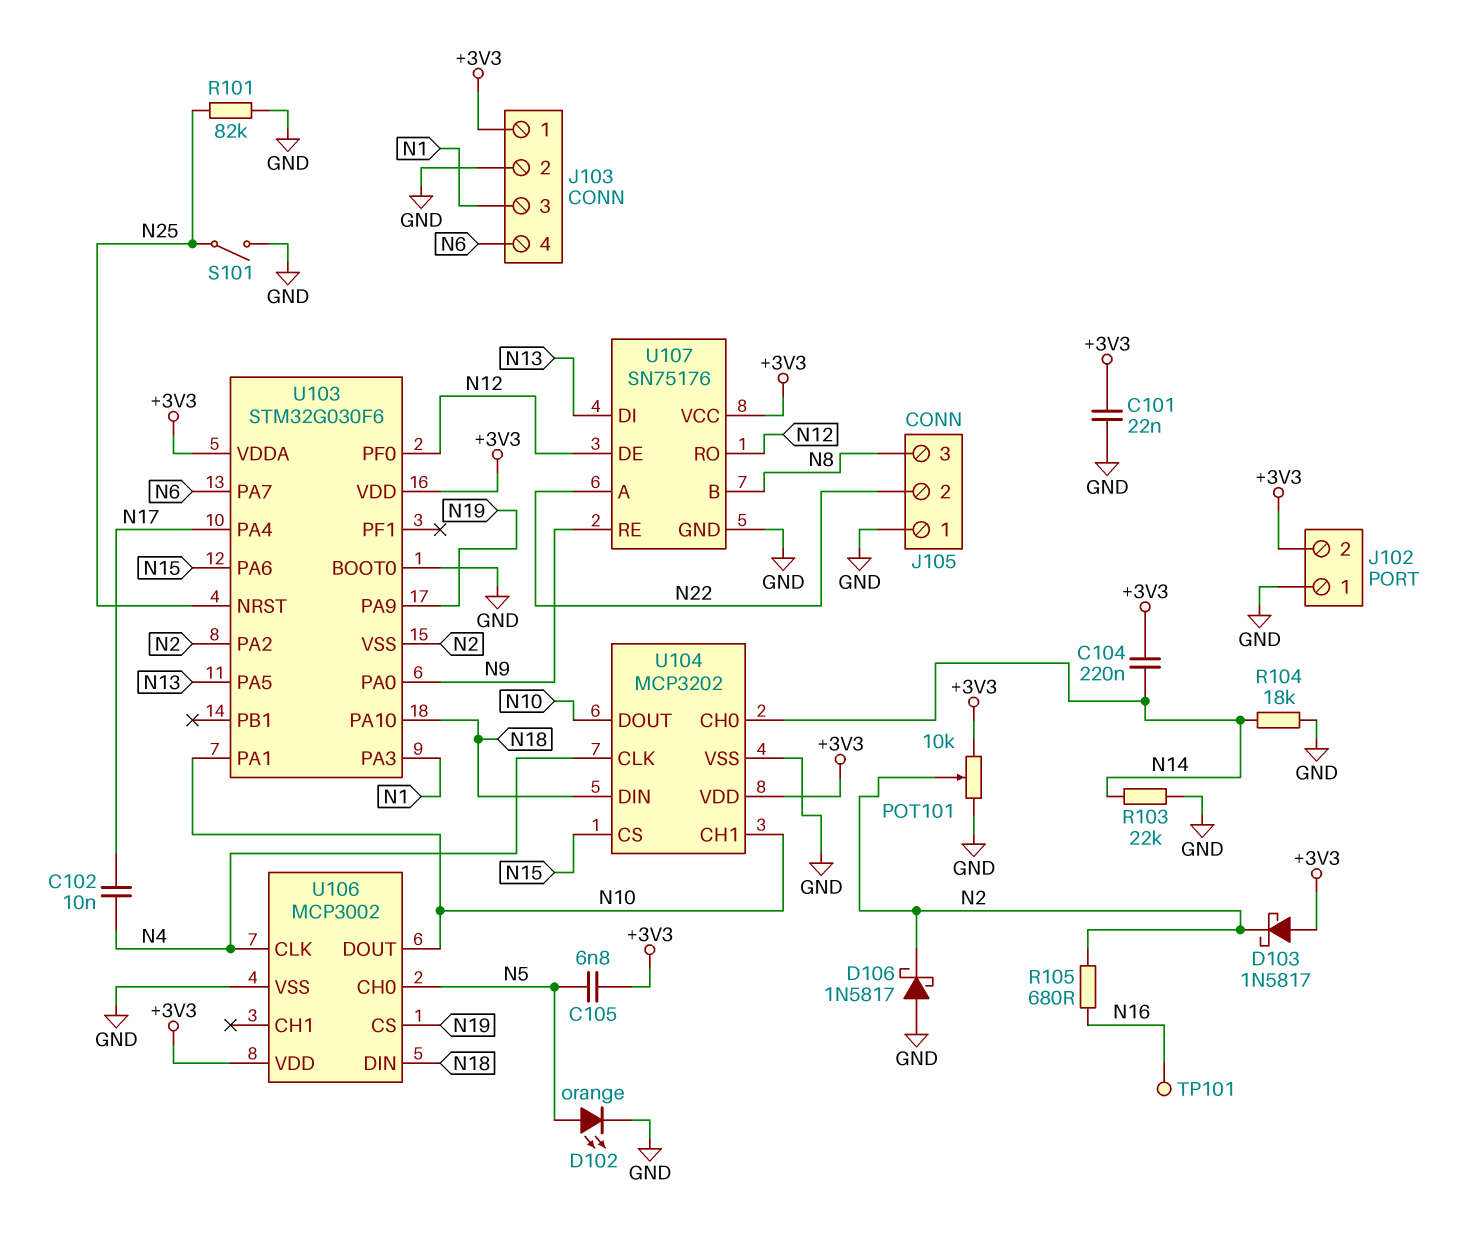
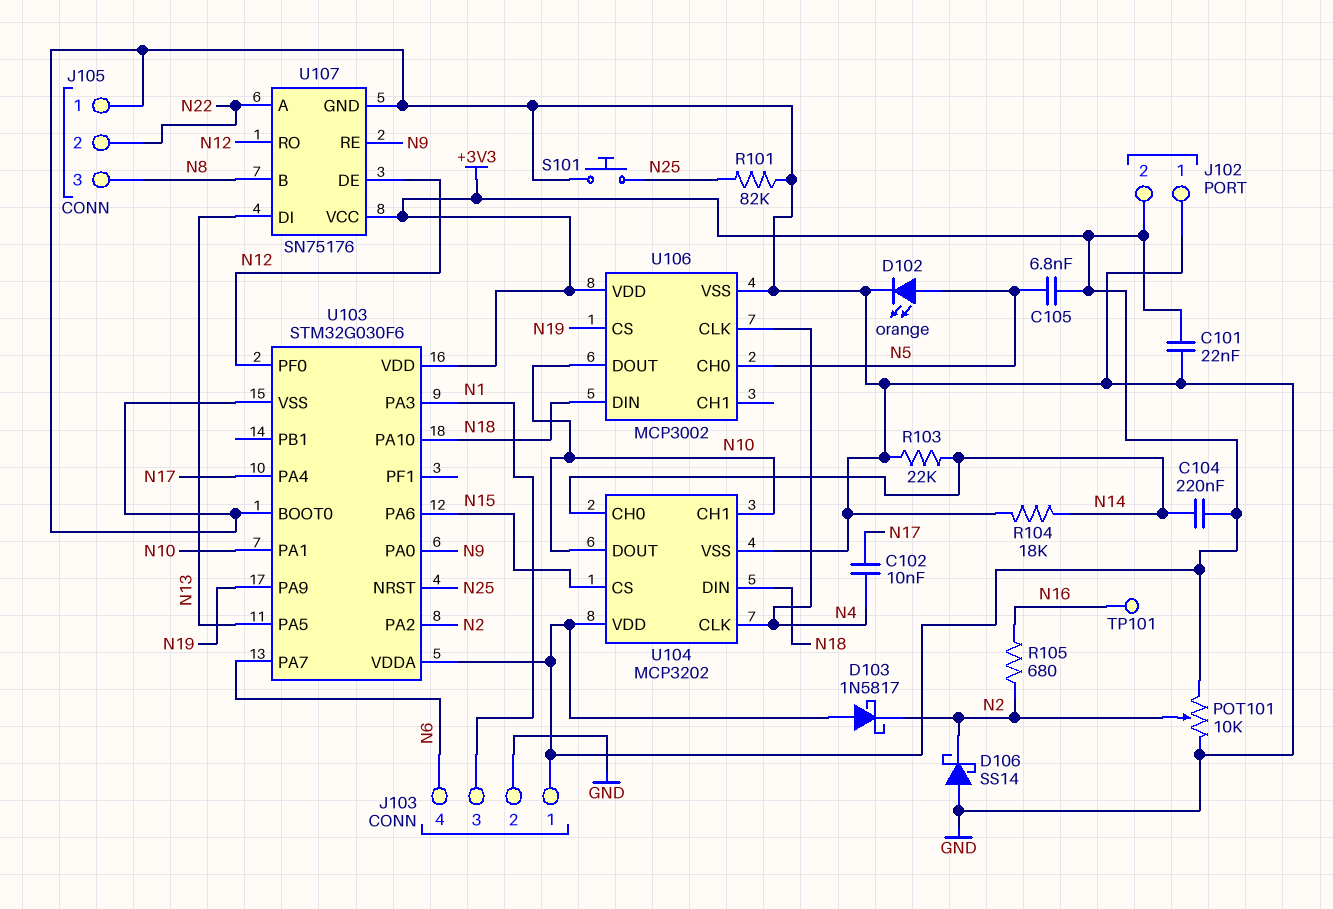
D106: schottky 1N5817 (A GND, K N2) -> schottky SS14 (A GND, K N2)
S101: switch (GND, N25) -> button (GND, N25)
U103 pin VSS: N2 -> GND

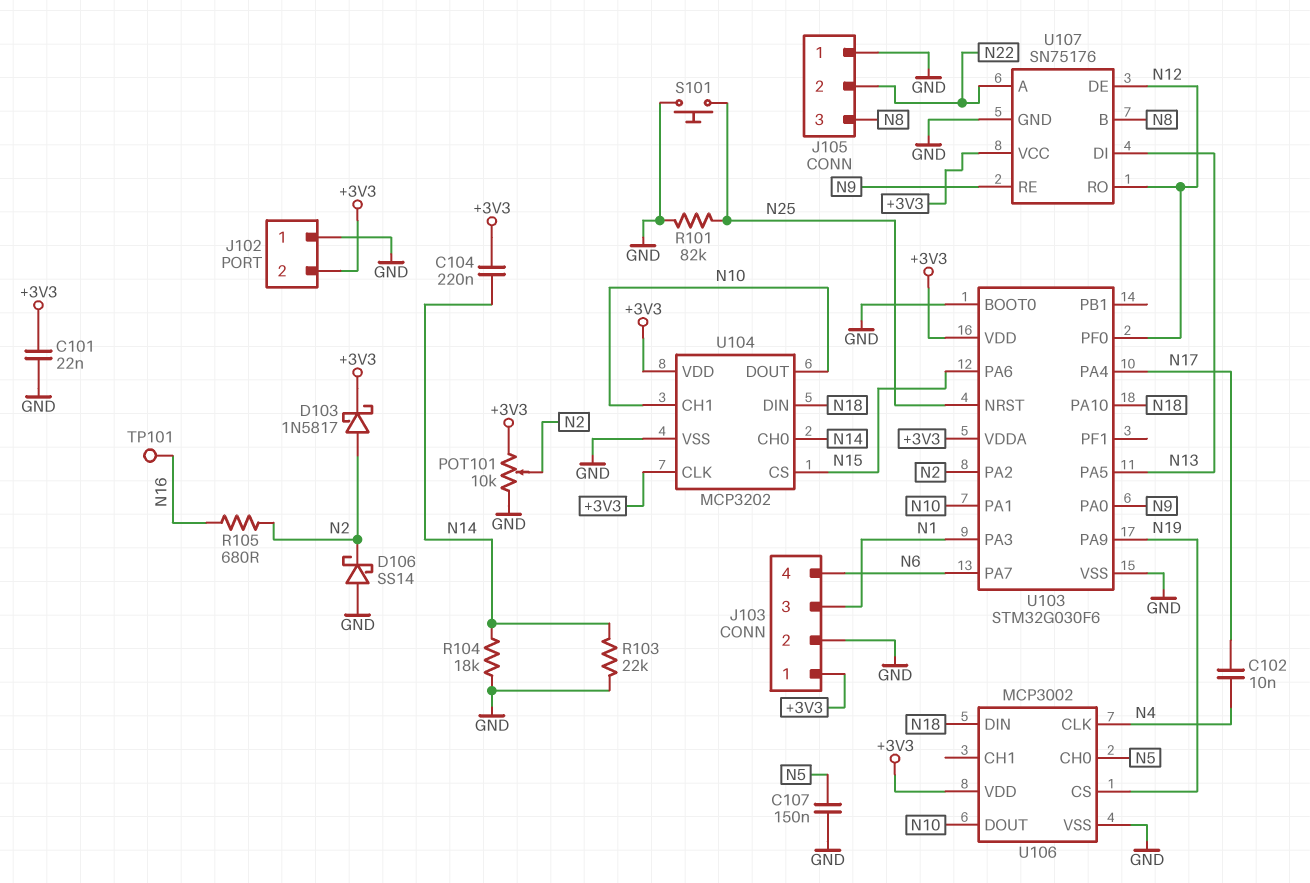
C105: 6.8nF (+3V3, N5) -> none
C107: none -> 150nF (GND, N5)
D102: LED orange (A N5, K GND) -> none
D103: schottky 1N5817 (A +3V3, K N2) -> schottky 1N5817 (A N2, K +3V3)
U104 pin CLK: N4 -> +3V3

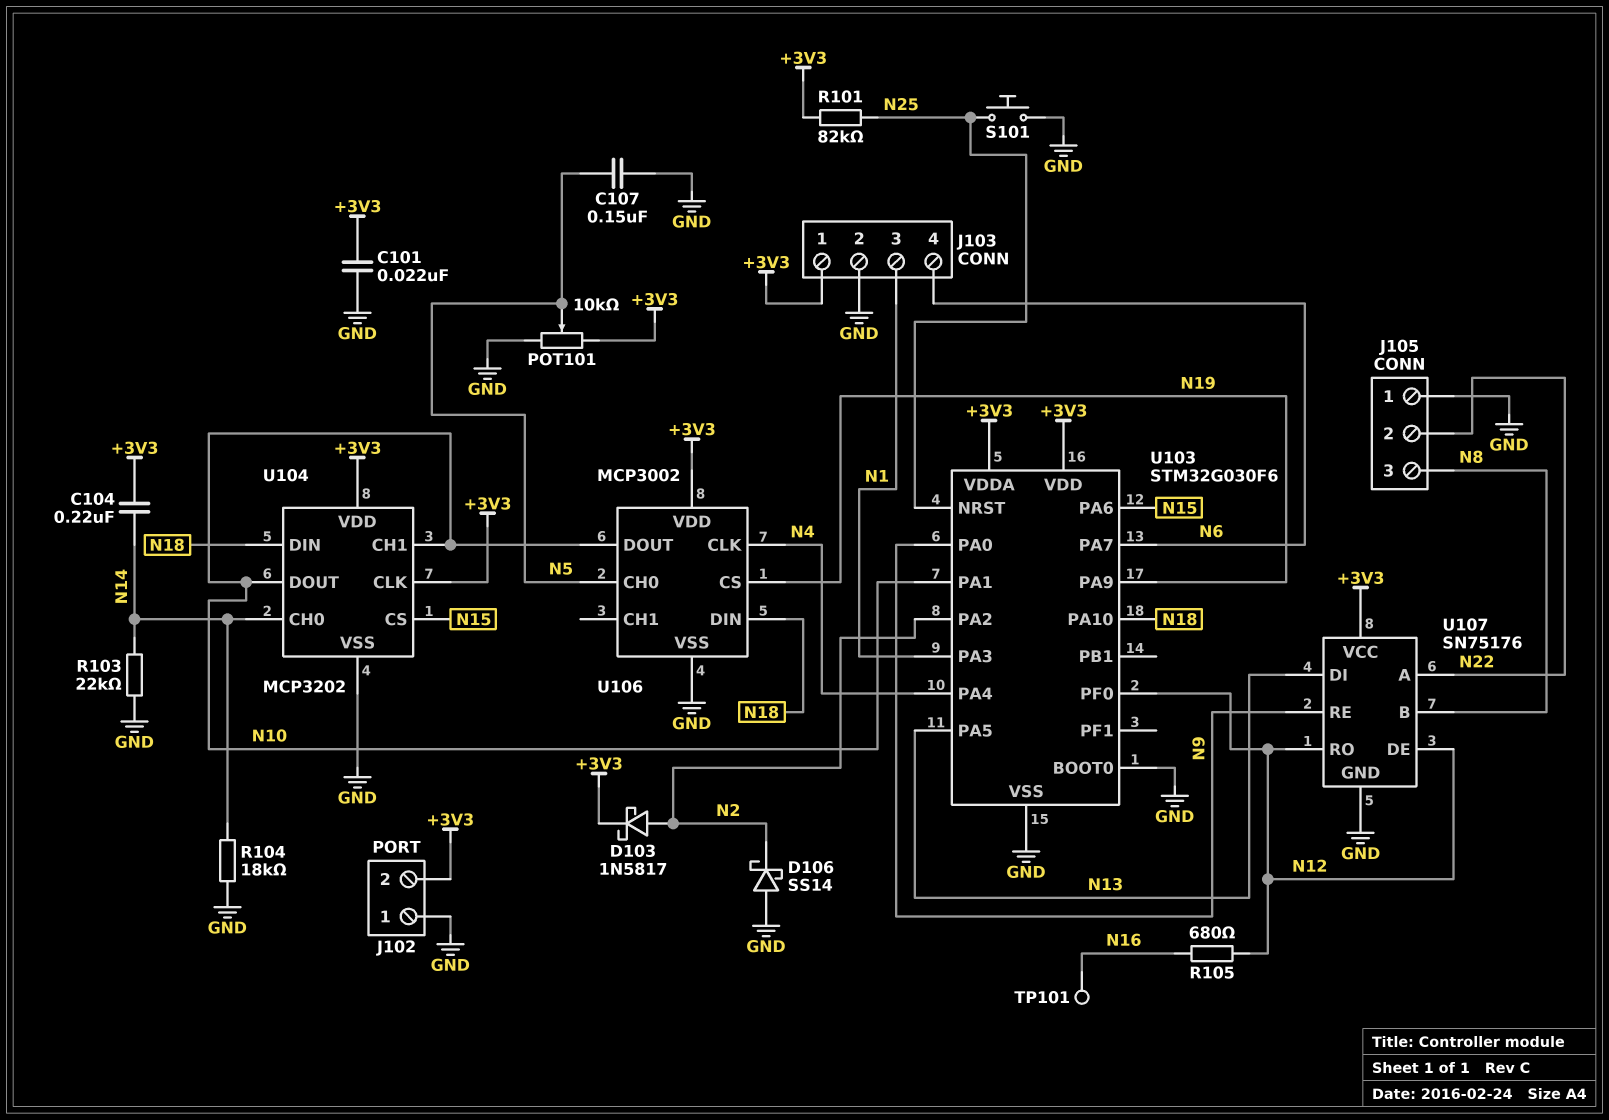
C102: 10nF (N4, N17) -> none
POT101: 10k (+3V3, GND, wiper N2) -> 10k (+3V3, GND, wiper N5)
R101: 82k (GND, N25) -> 82k (+3V3, N25)
R105: 680 (N2, N16) -> 680 (N12, N16)
U103 pin PA4: N17 -> N4

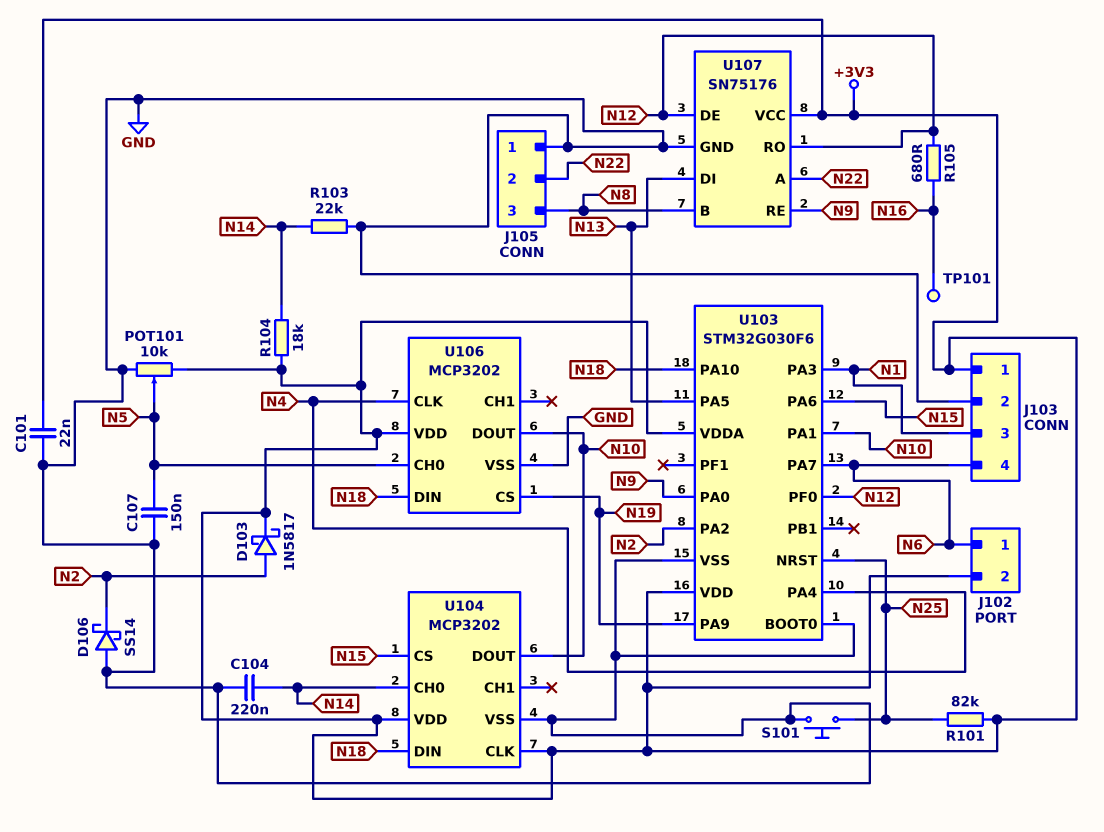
C104: 220nF (+3V3, N14) -> 220nF (GND, N14)
J102 pin 1: GND -> N6
R104: 18k (GND, N14) -> 18k (+3V3, N14)
U104 pin CH1: N10 -> none
U106: MCP3002 -> MCP3202

